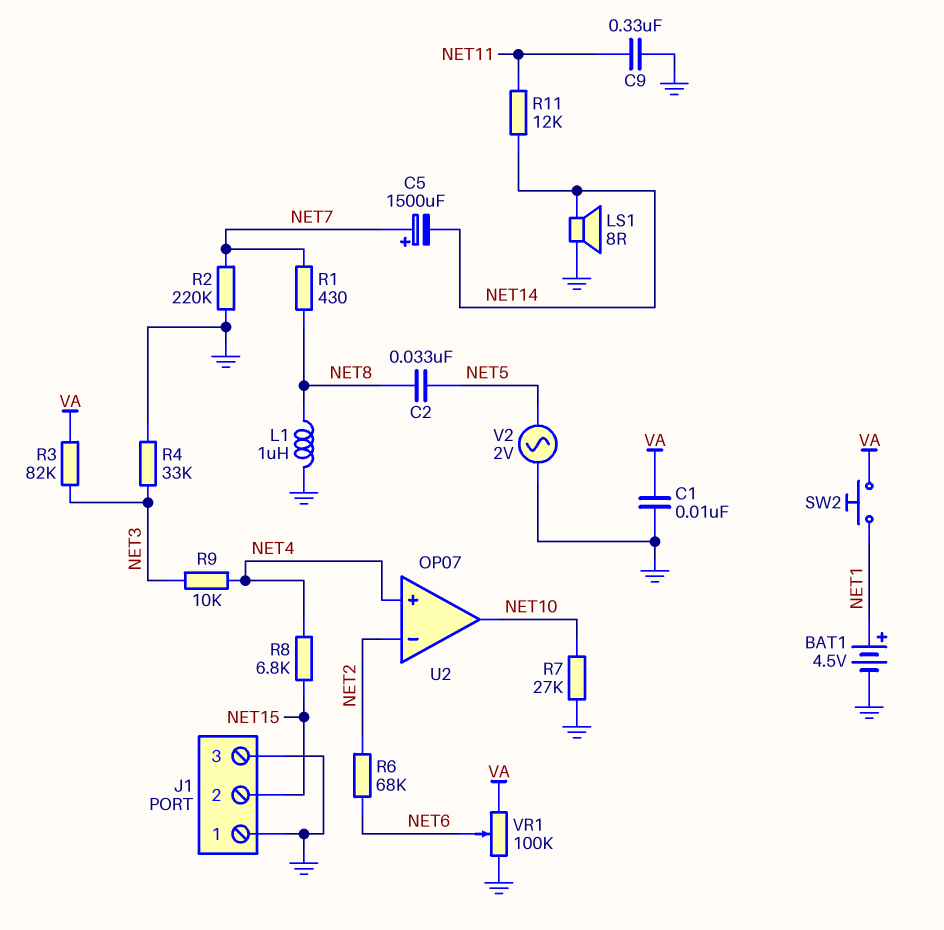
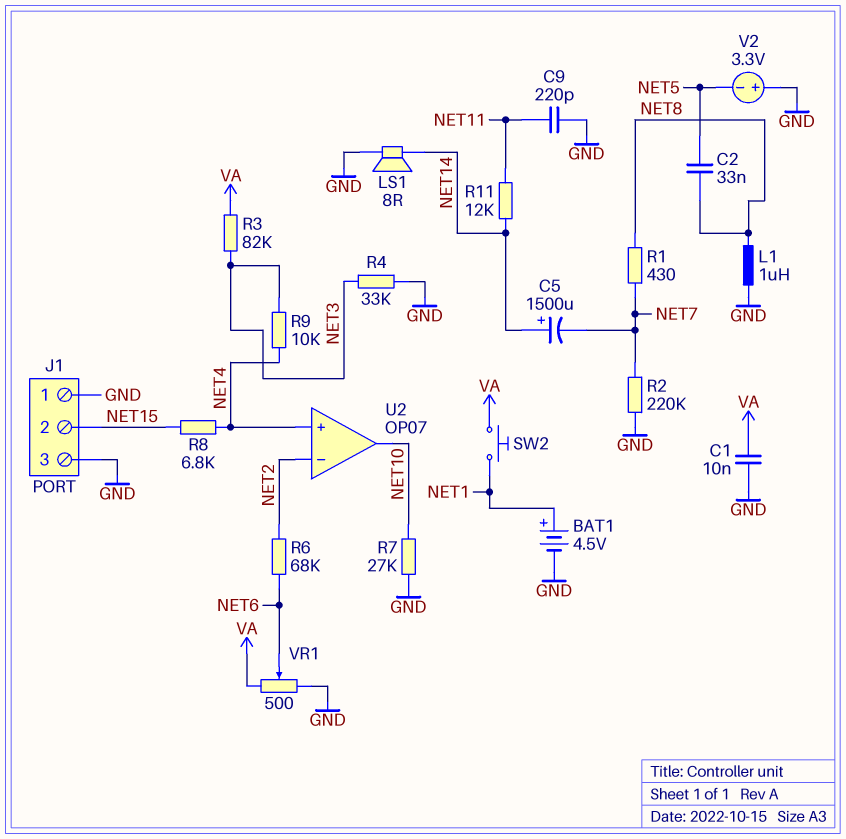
C5: 1500uF (plus NET7, minus NET14) -> 1500uF (plus NET14, minus NET7)
C9: 330nF (GND, NET11) -> 220pF (GND, NET11)
V2: AC 2V (GND, NET5) -> 3.3V (plus GND, minus NET5)
VR1: 100k (GND, VA, wiper NET6) -> 500 (GND, VA, wiper NET6)

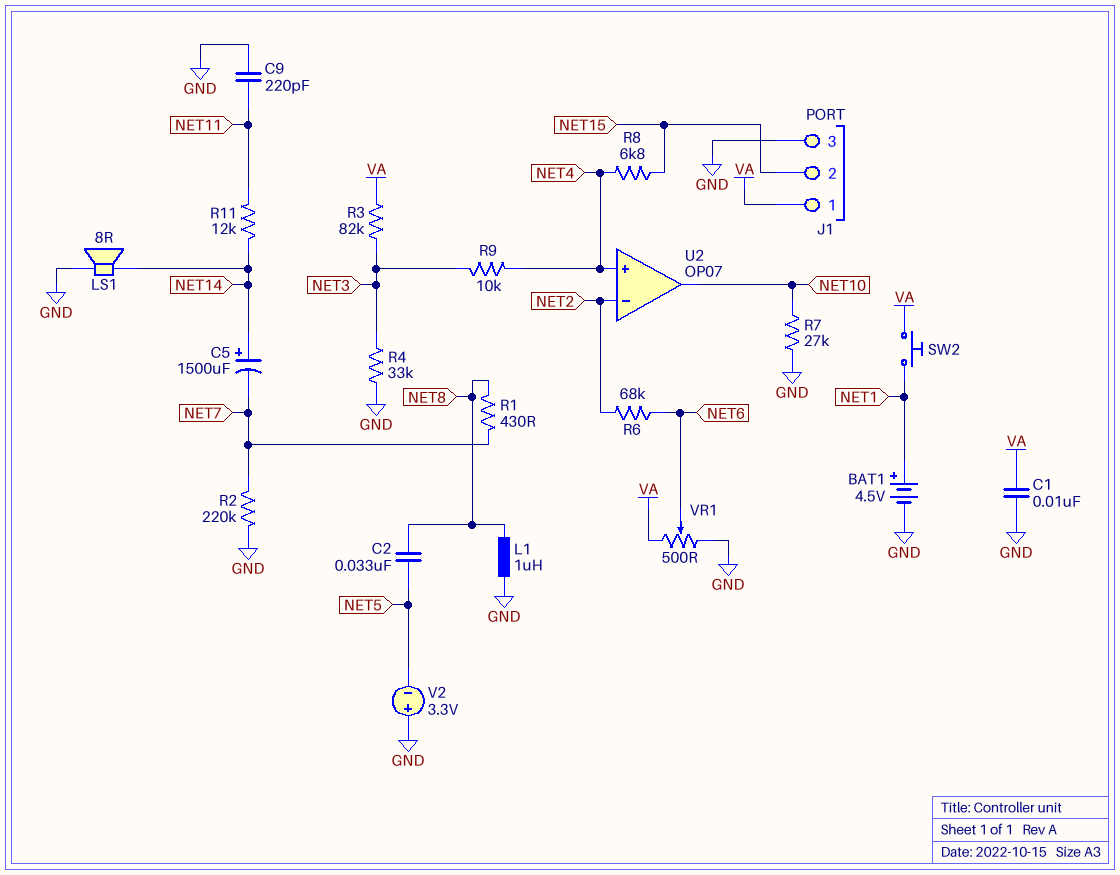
J1 pin 1: GND -> VA

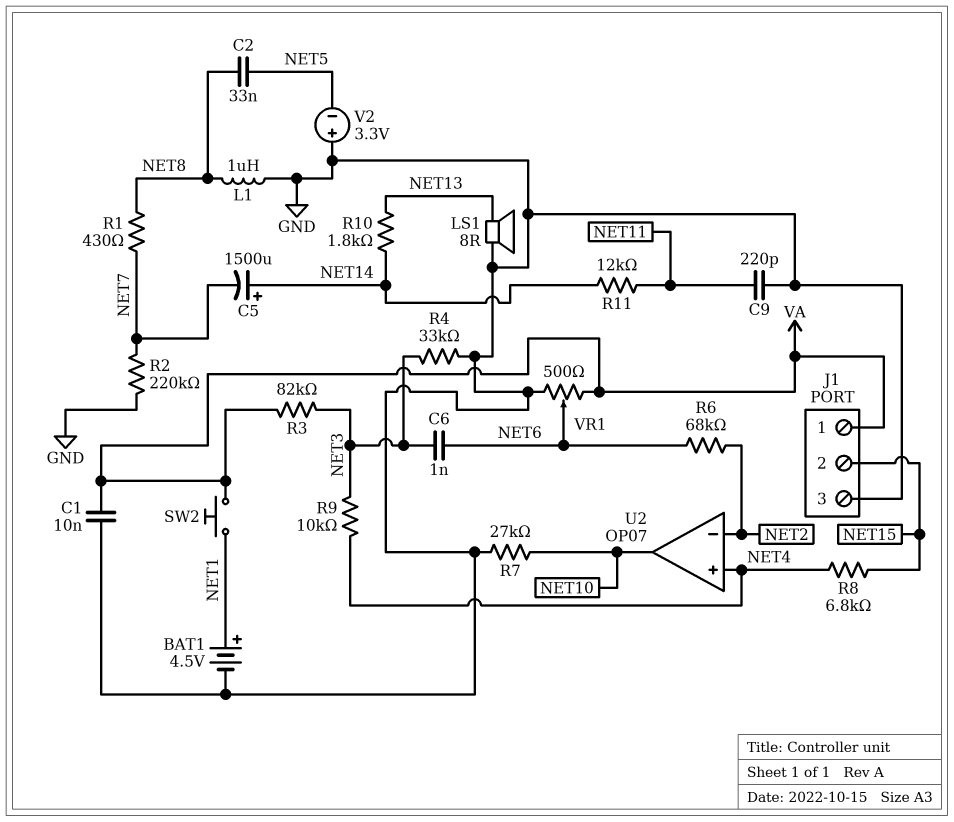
C6: none -> 1nF (NET3, NET6)
LS1: speaker 8R (GND, NET14) -> speaker 8R (GND, NET13)
R10: none -> 1.8k (NET13, NET14)

